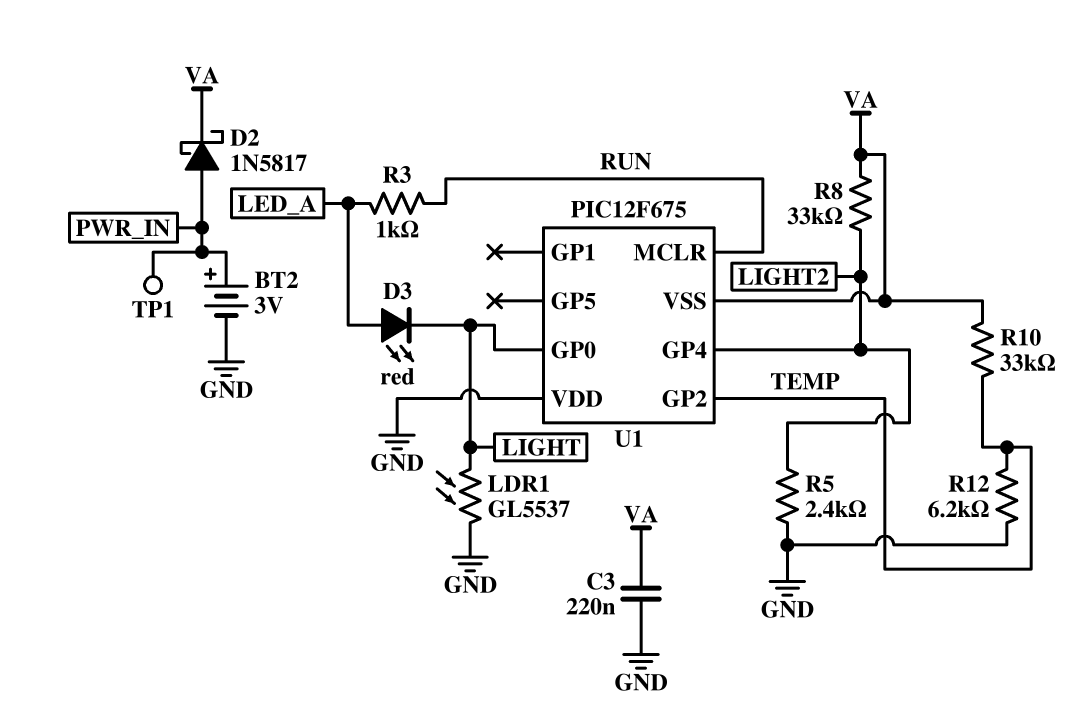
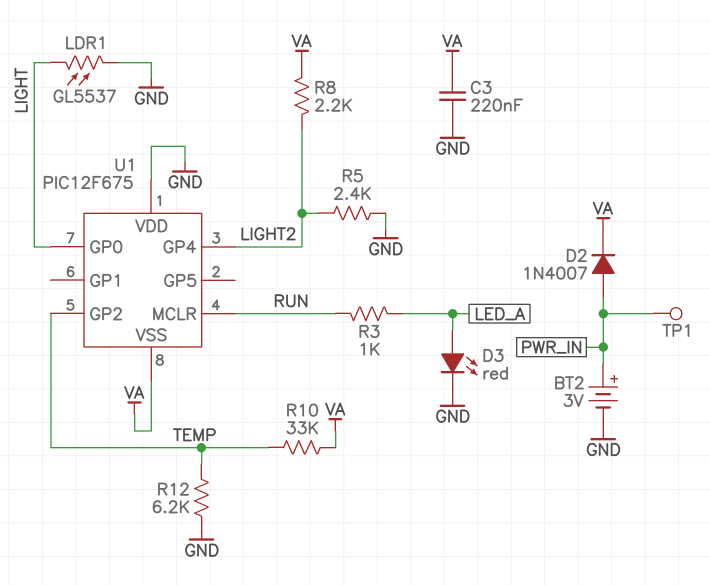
D2: schottky 1N5817 (A PWR_IN, K VA) -> diode 1N4007 (A PWR_IN, K VA)
D3: LED red (A LED_A, K LIGHT) -> LED red (A LED_A, K GND)
R8: 33k (LIGHT2, VA) -> 2.2k (LIGHT2, VA)

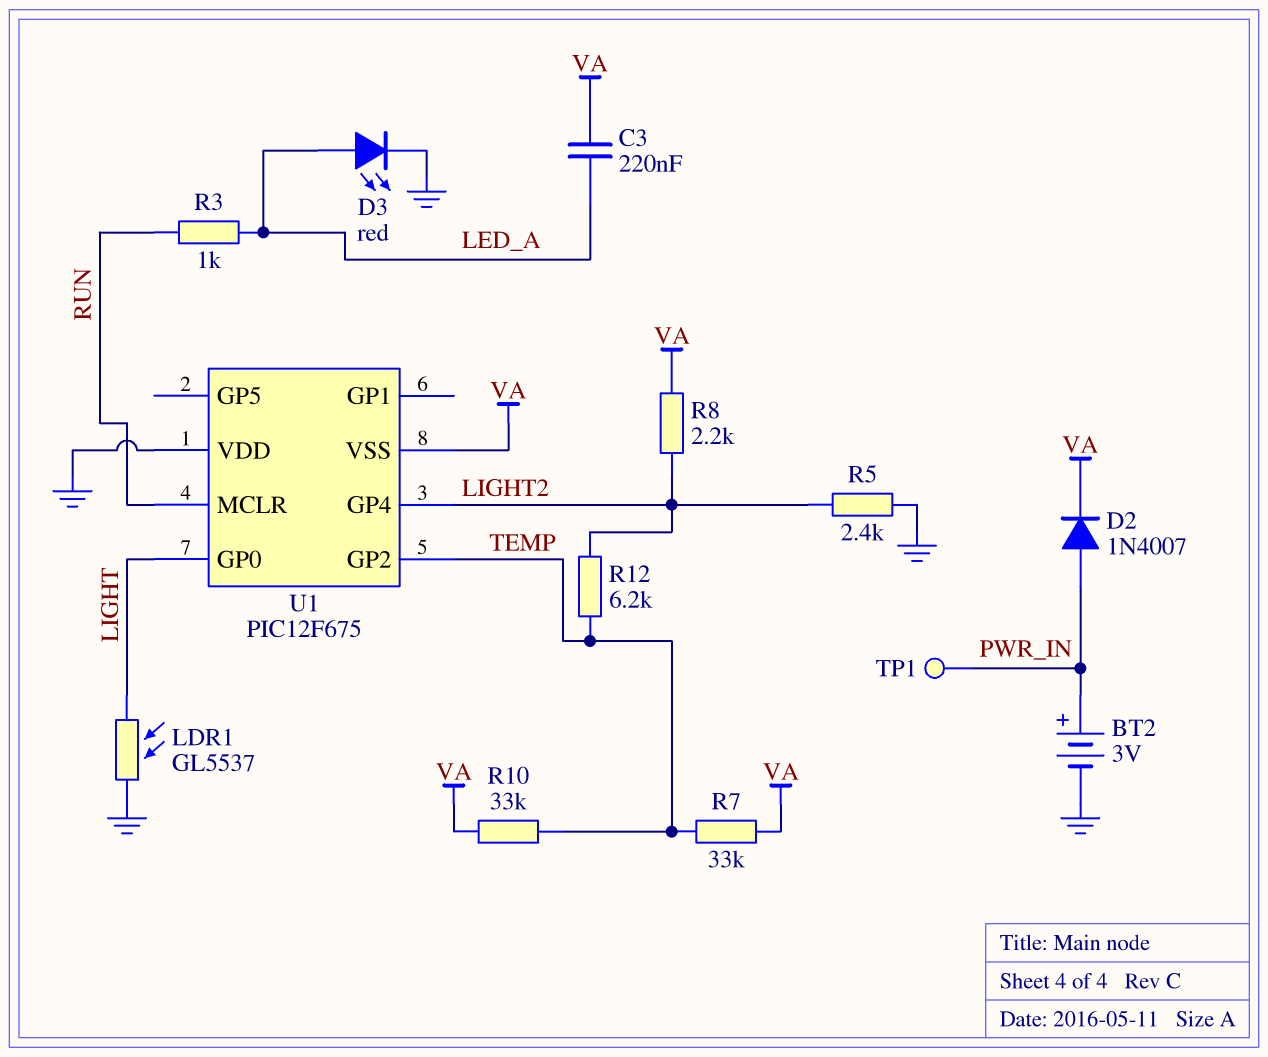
C3: 220nF (GND, VA) -> 220nF (LED_A, VA)
R7: none -> 33k (TEMP, VA)
R12: 6.2k (GND, TEMP) -> 6.2k (LIGHT2, TEMP)

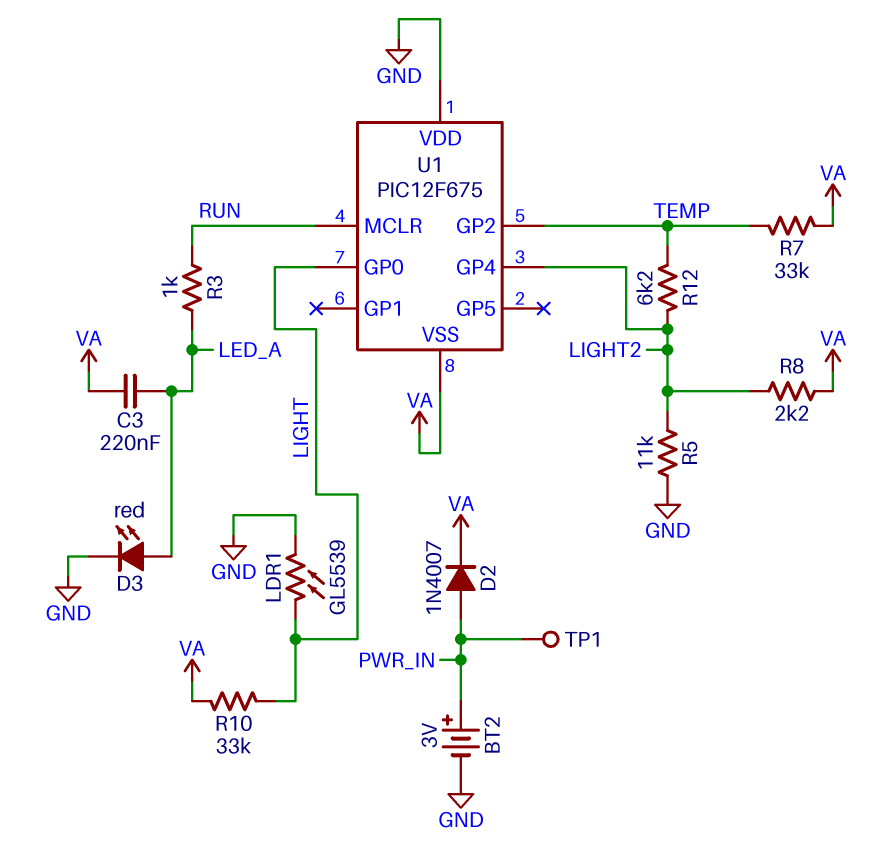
LDR1: GL5537 (GND, LIGHT) -> GL5539 (GND, LIGHT)
R5: 2.4k (GND, LIGHT2) -> 11k (GND, LIGHT2)
R10: 33k (TEMP, VA) -> 33k (LIGHT, VA)

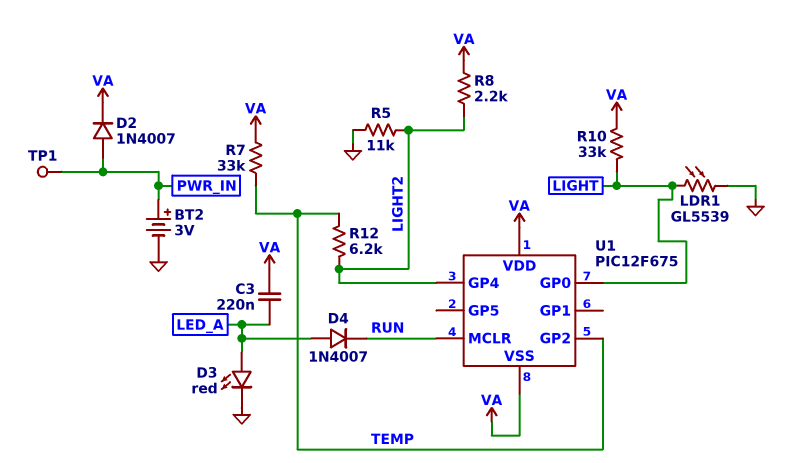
D4: none -> diode 1N4007 (A LED_A, K RUN)
R3: 1k (LED_A, RUN) -> none
U1 pin VDD: GND -> VA

